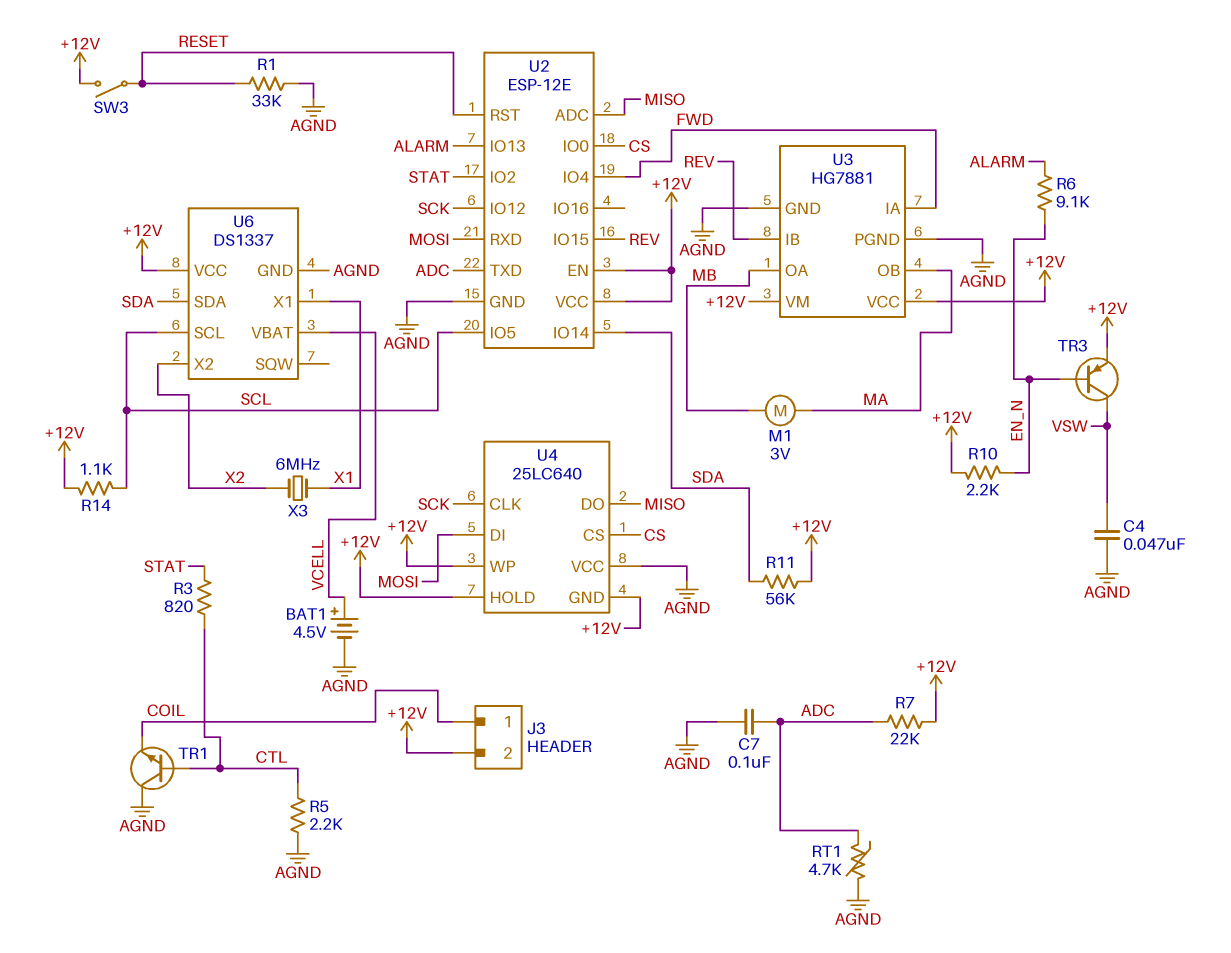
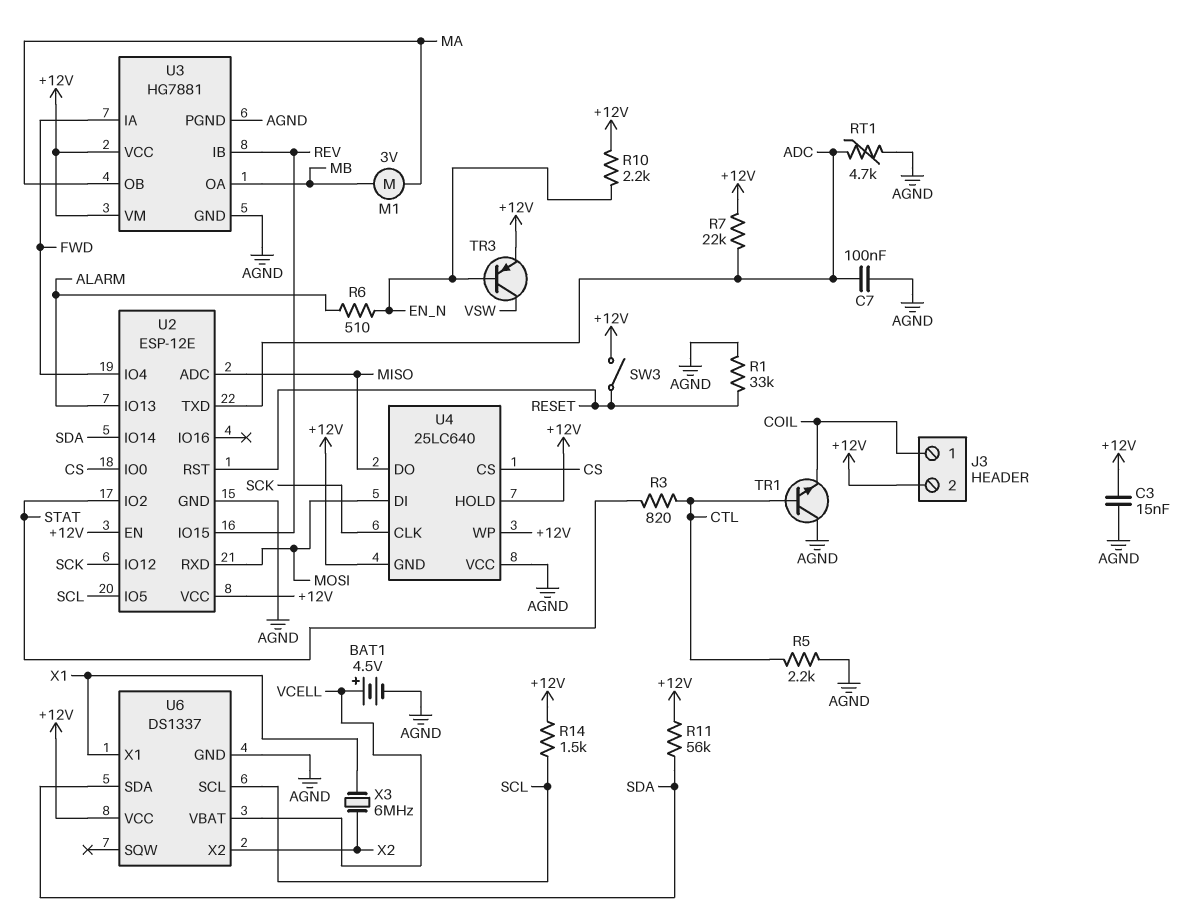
C3: none -> 15nF (+12V, AGND)
C4: 47nF (AGND, VSW) -> none
R6: 9.1k (ALARM, EN_N) -> 510 (ALARM, EN_N)
R14: 1.1k (+12V, SCL) -> 1.5k (+12V, SCL)

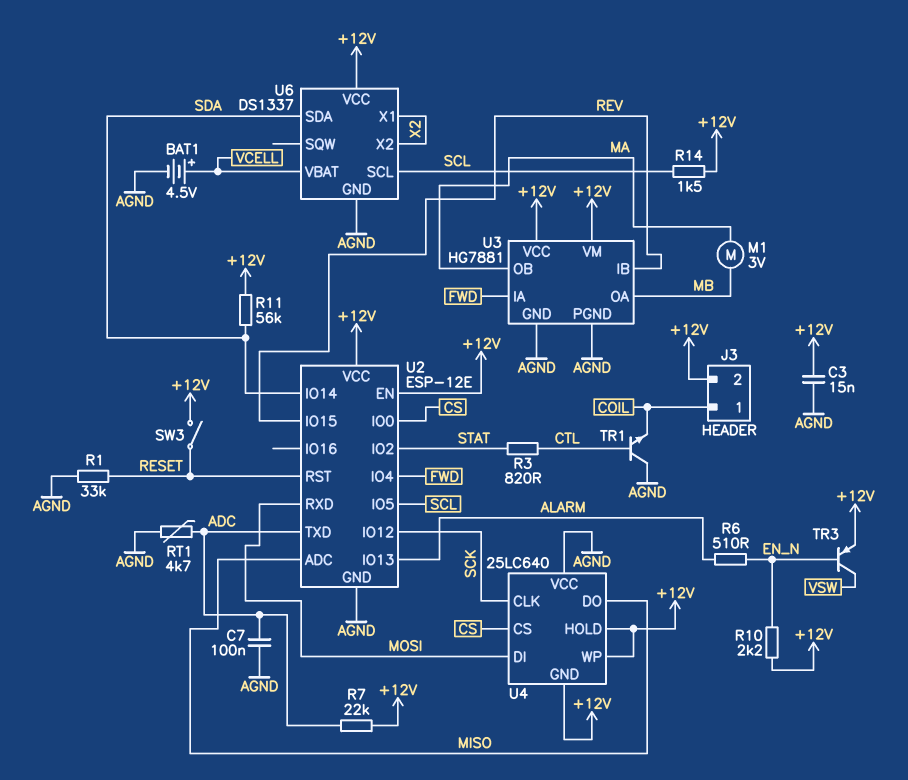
R5: 2.2k (AGND, CTL) -> none
U6 pin X1: X1 -> X2
X3: 6MHz (X1, X2) -> none

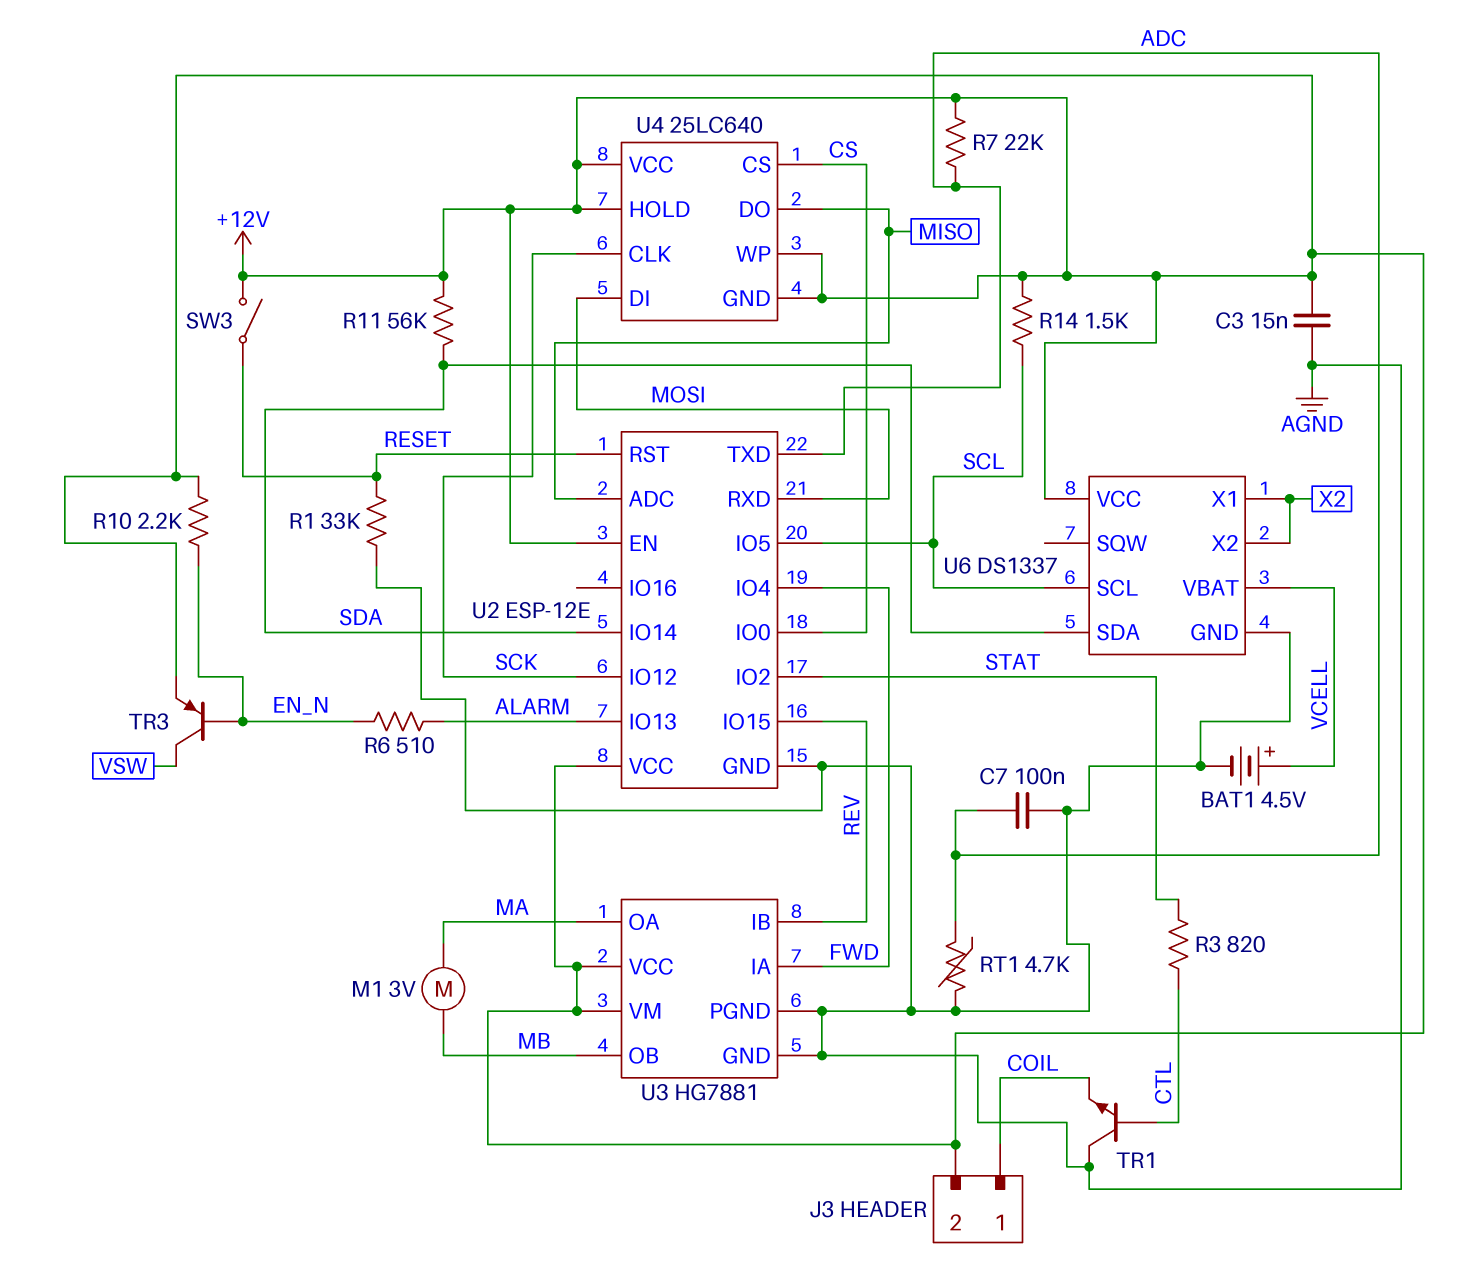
U3 pin OA: MB -> MA
U3 pin OB: MA -> MB
U4 pin VCC: AGND -> +12V

